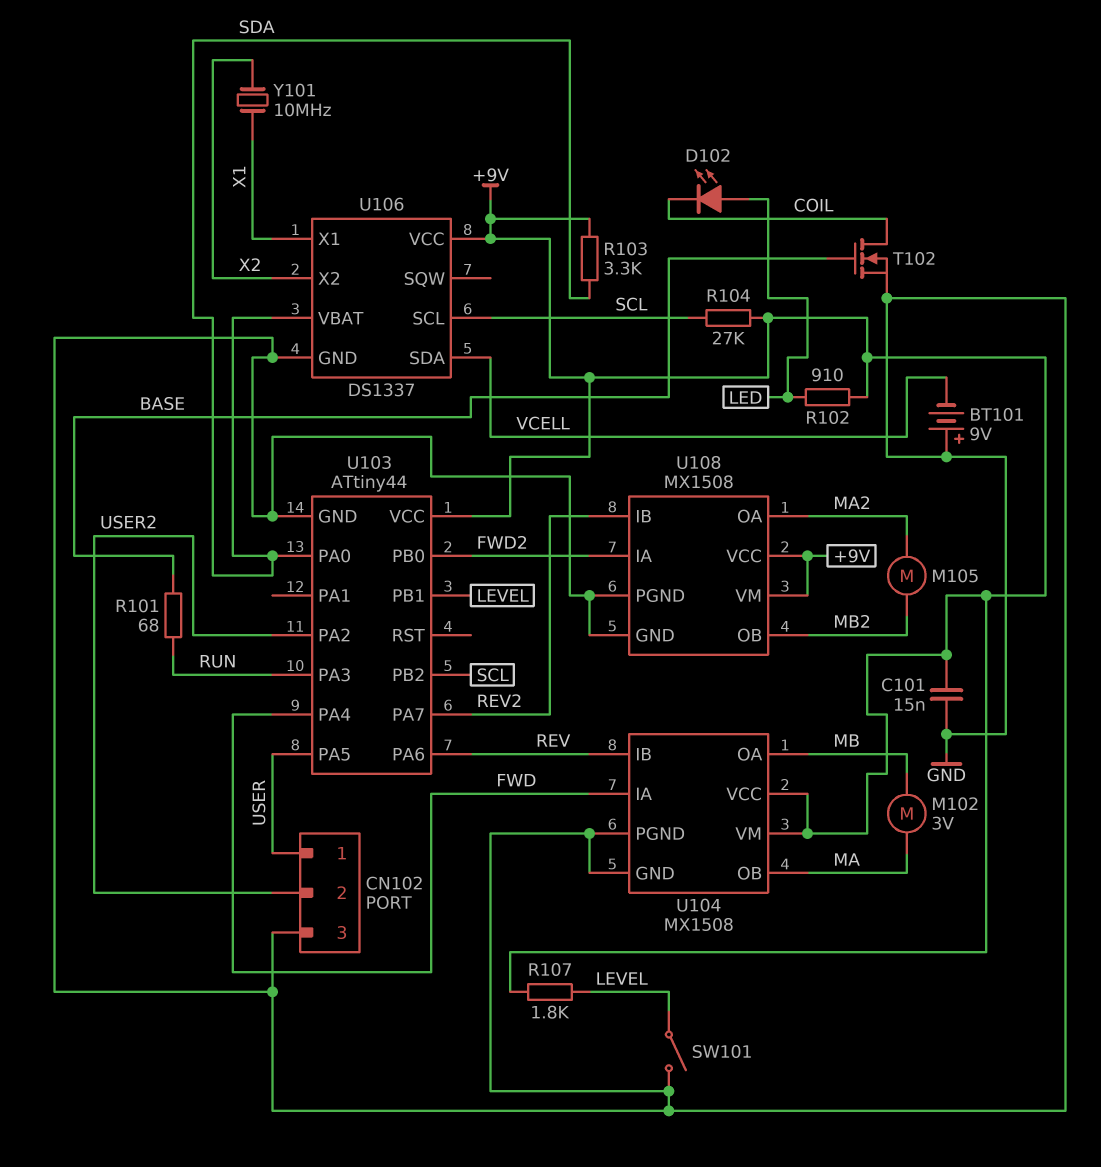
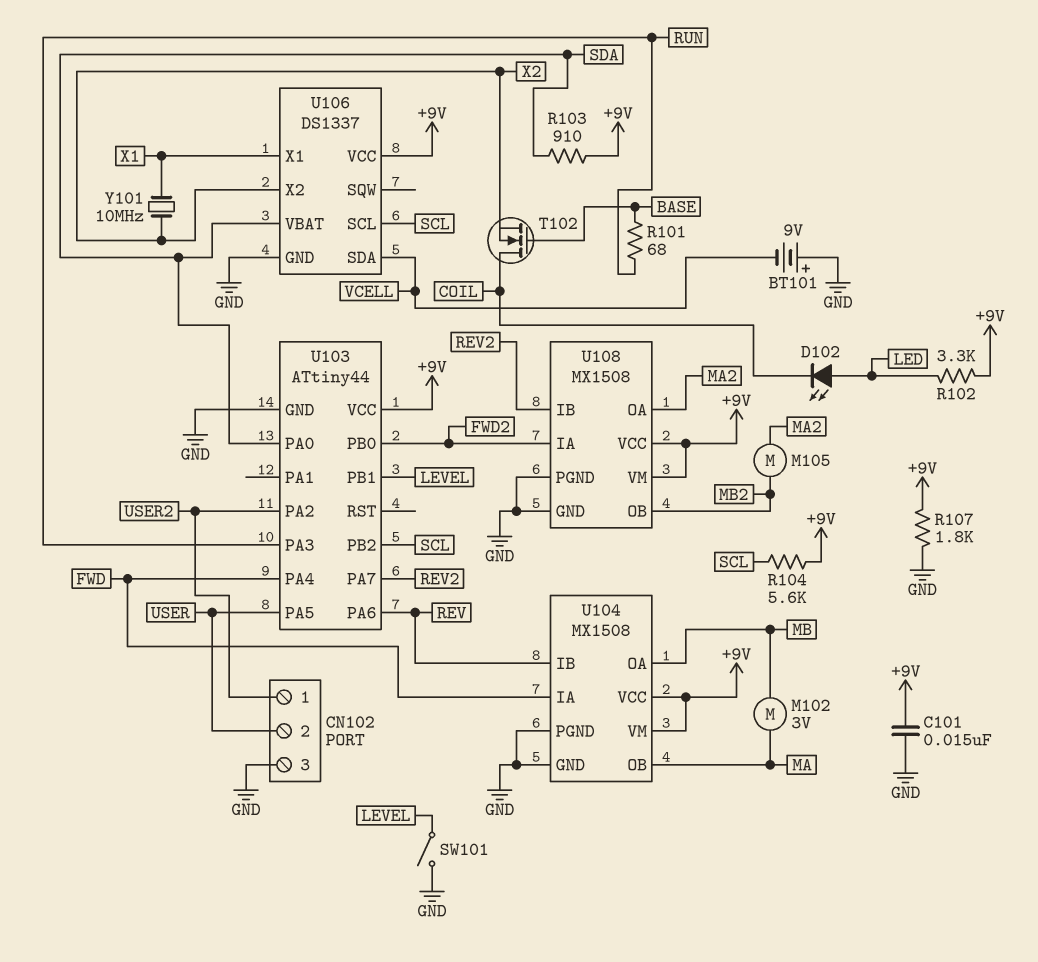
CN102 pin 1: USER -> USER2
CN102 pin 2: USER2 -> USER
R102: 910 (+9V, LED) -> 3.3k (+9V, LED)
R103: 3.3k (+9V, SDA) -> 910 (+9V, SDA)
R104: 27k (+9V, SCL) -> 5.6k (+9V, SCL)
R107: 1.8k (+9V, LEVEL) -> 1.8k (+9V, GND)
T102: NMOS (G BASE, D COIL, S GND) -> NMOS (G BASE, D COIL, S X2)

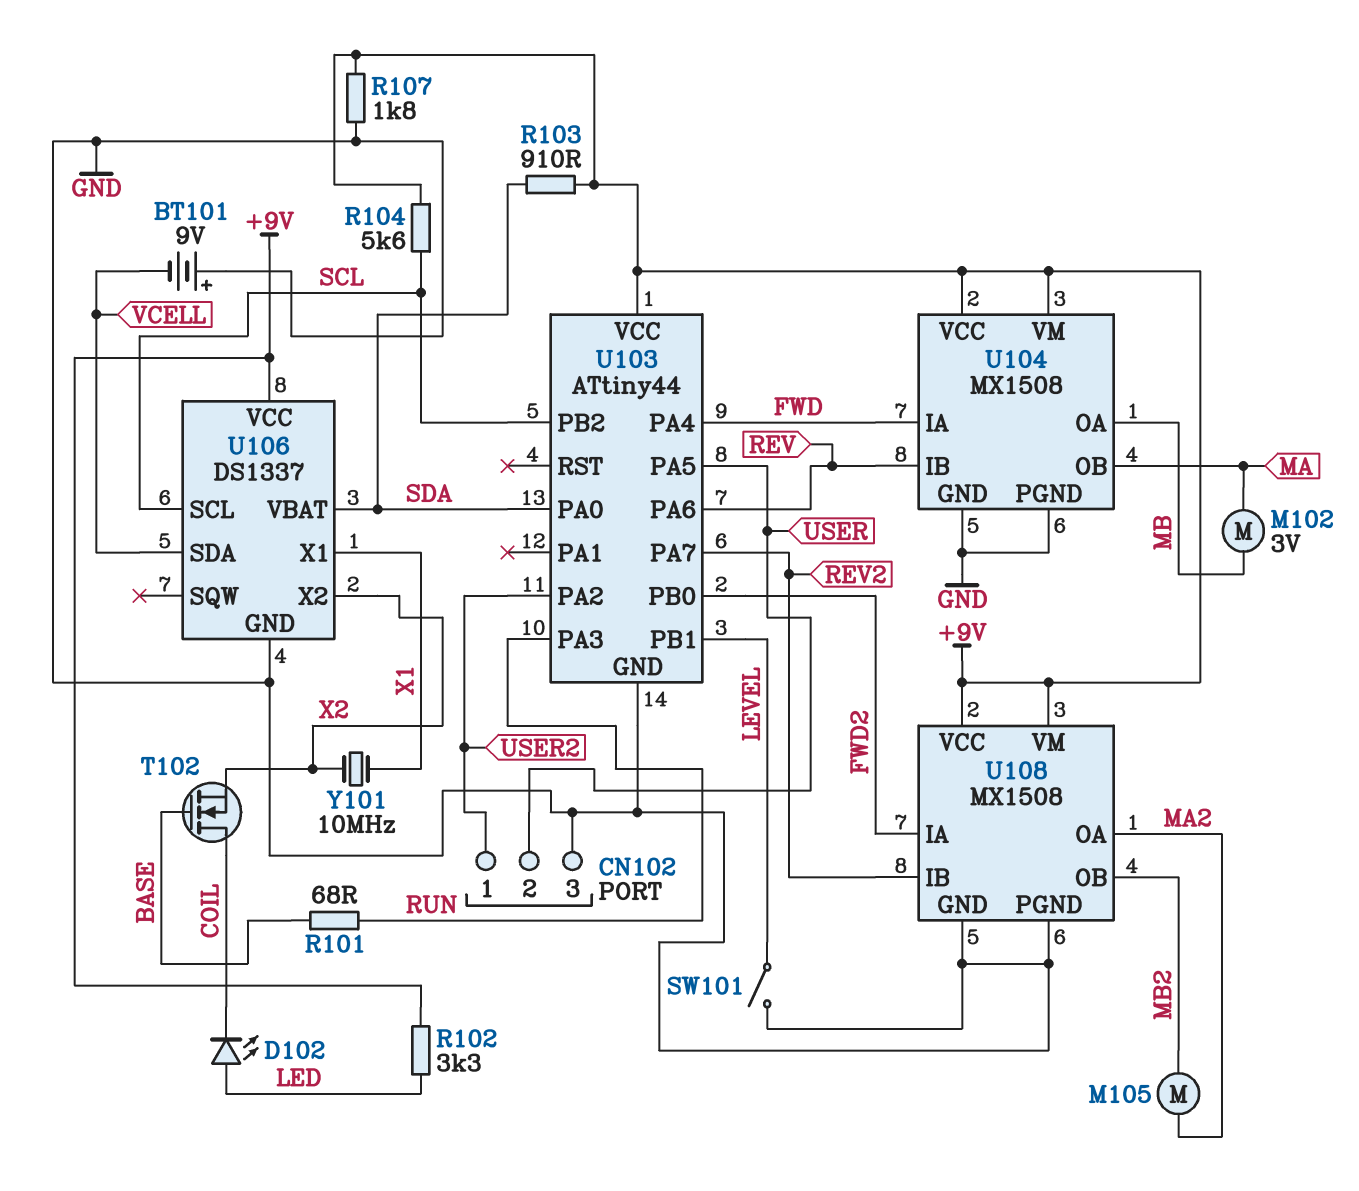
C101: 15nF (+9V, GND) -> none

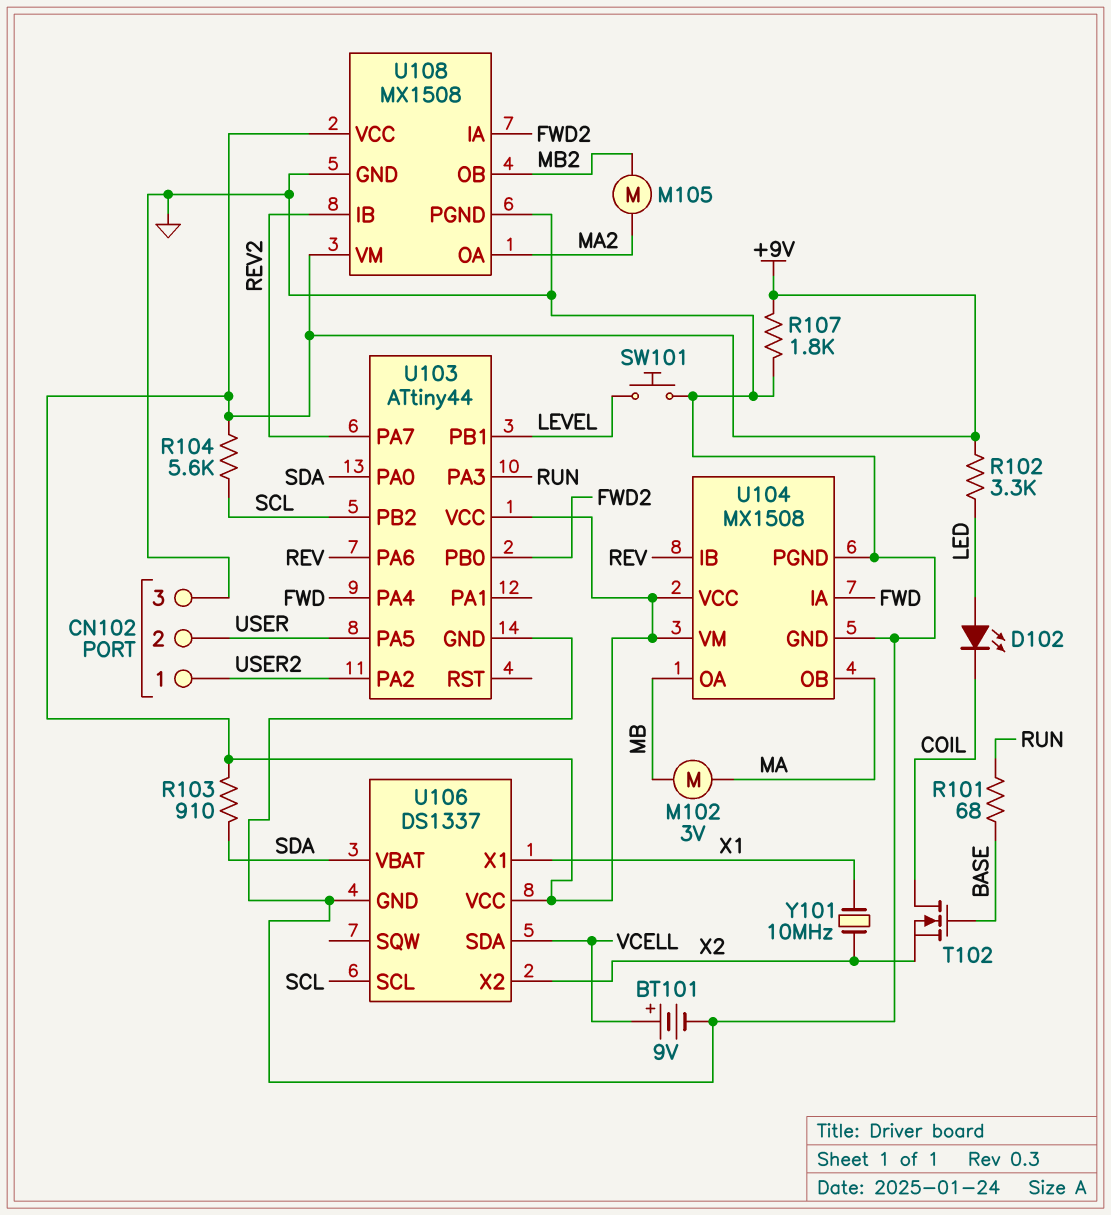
BT101: 9V (plus GND, minus VCELL) -> 9V (plus VCELL, minus GND)
SW101: switch (GND, LEVEL) -> button (GND, LEVEL)

